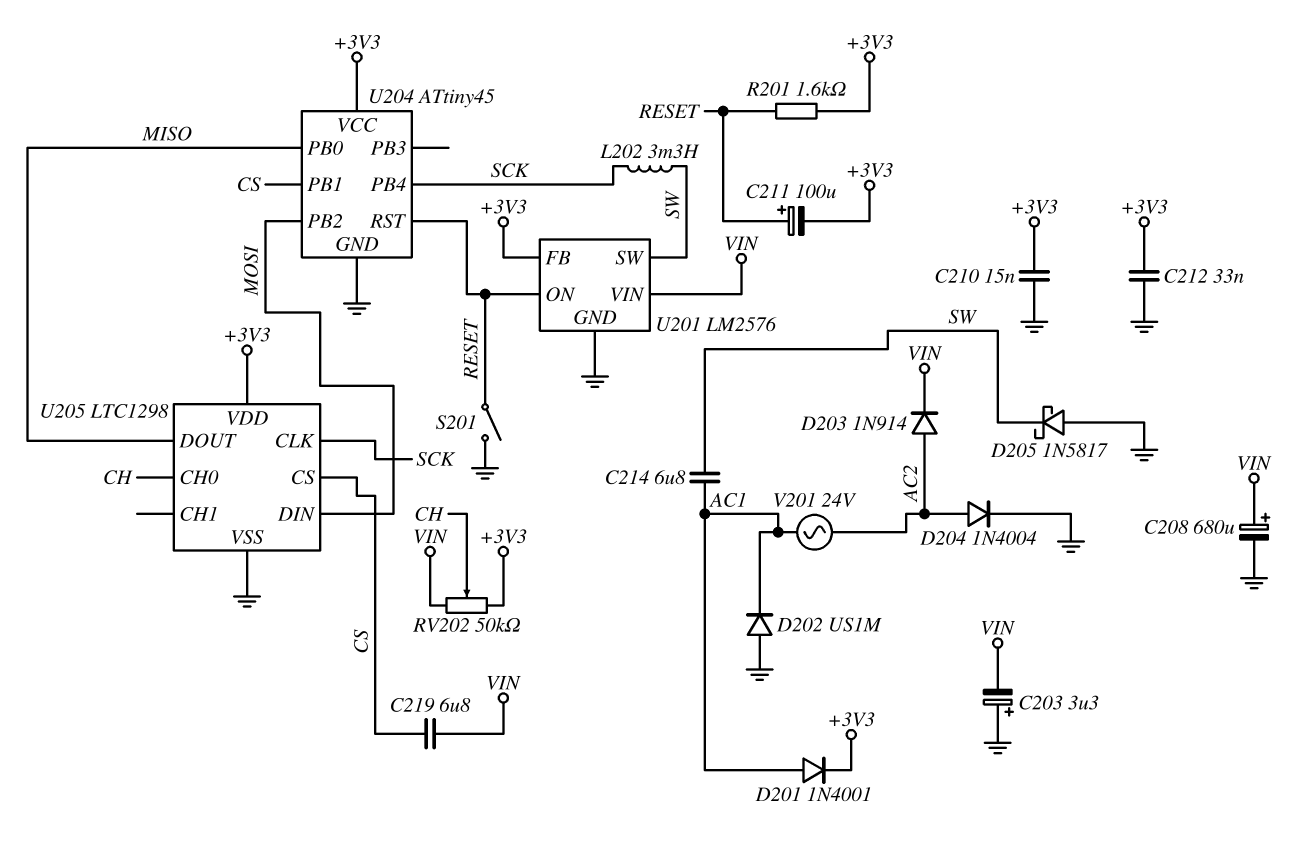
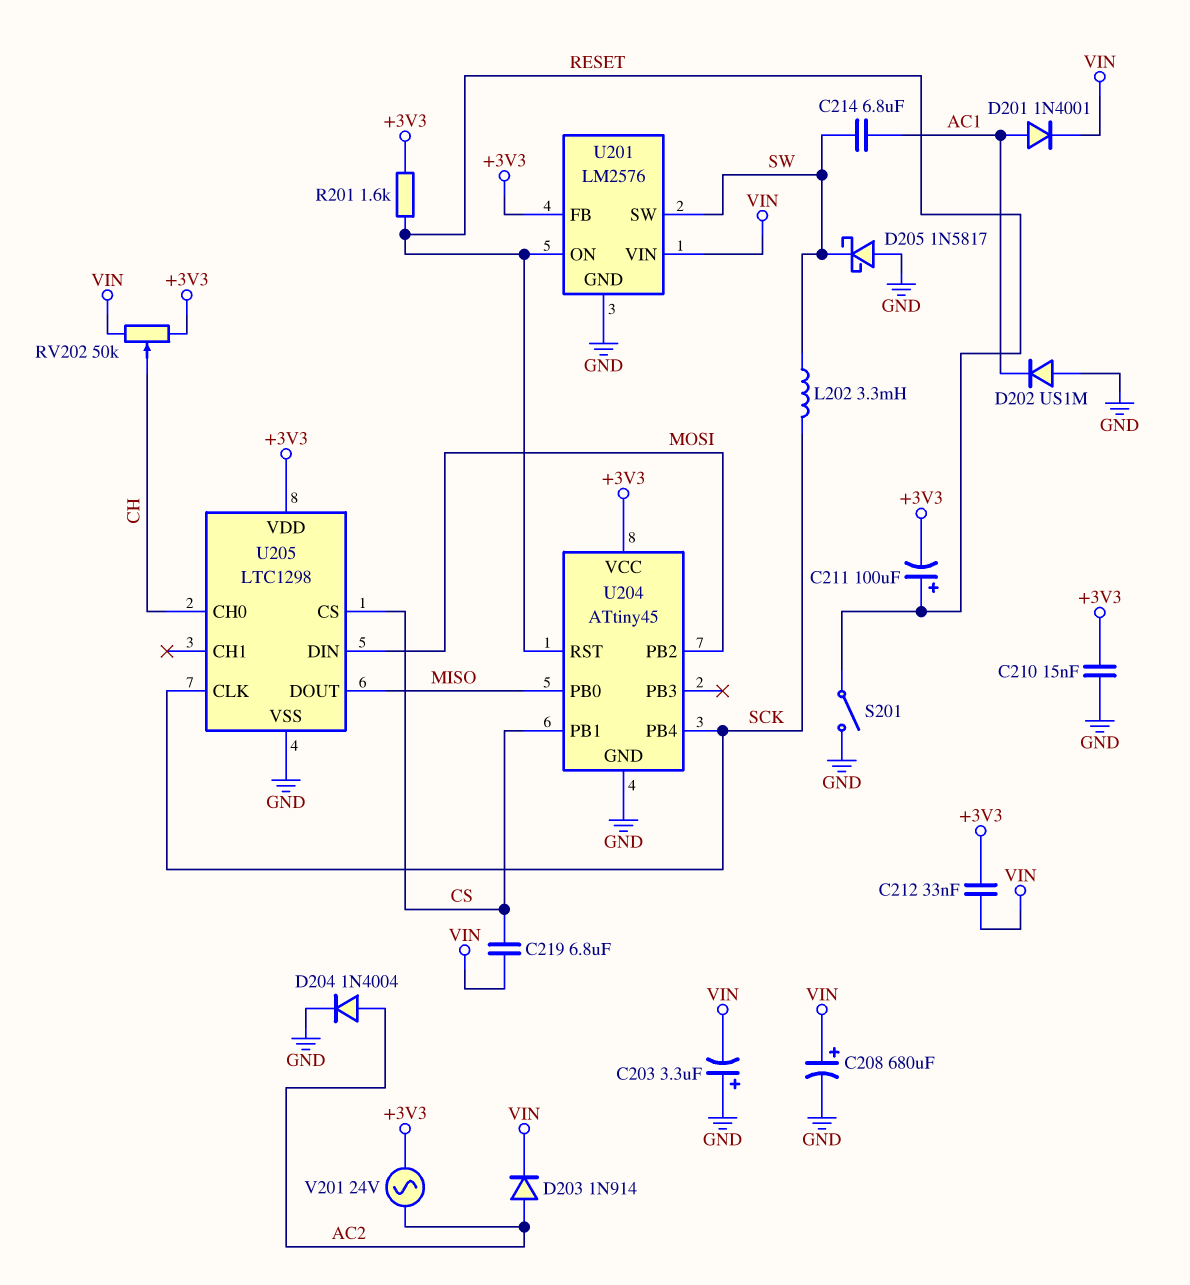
C212: 33nF (+3V3, GND) -> 33nF (+3V3, VIN)
D201: diode 1N4001 (A AC1, K +3V3) -> diode 1N4001 (A AC1, K VIN)
V201: AC 24V (AC1, AC2) -> AC 24V (+3V3, AC2)

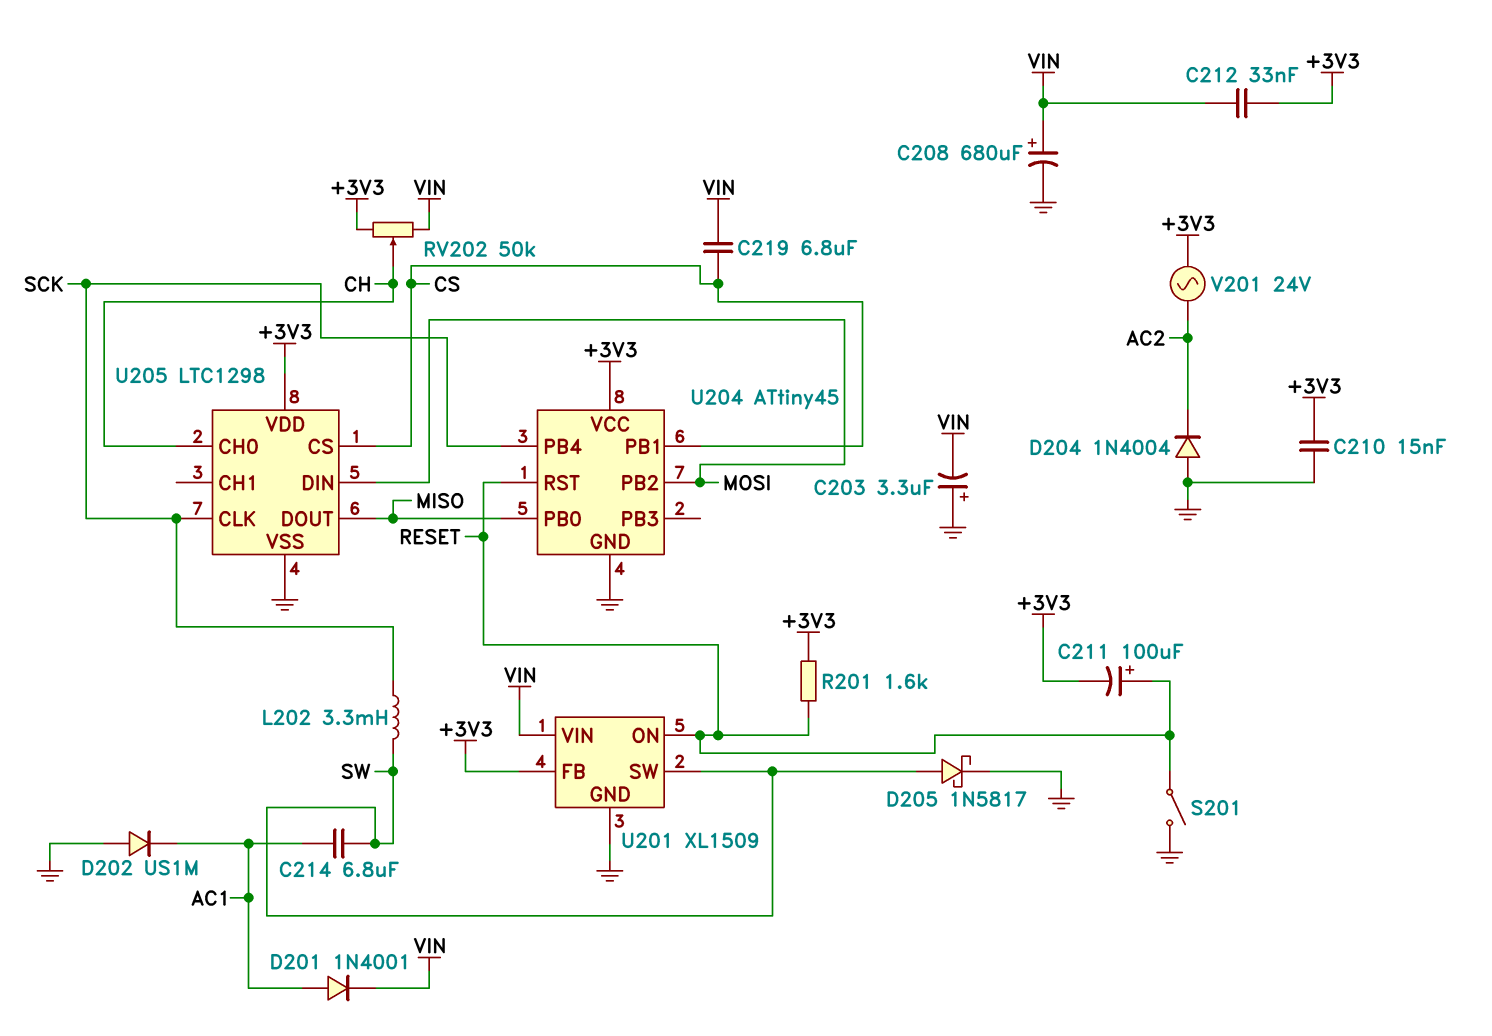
D203: diode 1N914 (A AC2, K VIN) -> none
D204: diode 1N4004 (A AC2, K GND) -> diode 1N4004 (A GND, K AC2)
D205: schottky 1N5817 (A GND, K SW) -> schottky 1N5817 (A SW, K GND)
U201: LM2576 -> XL1509

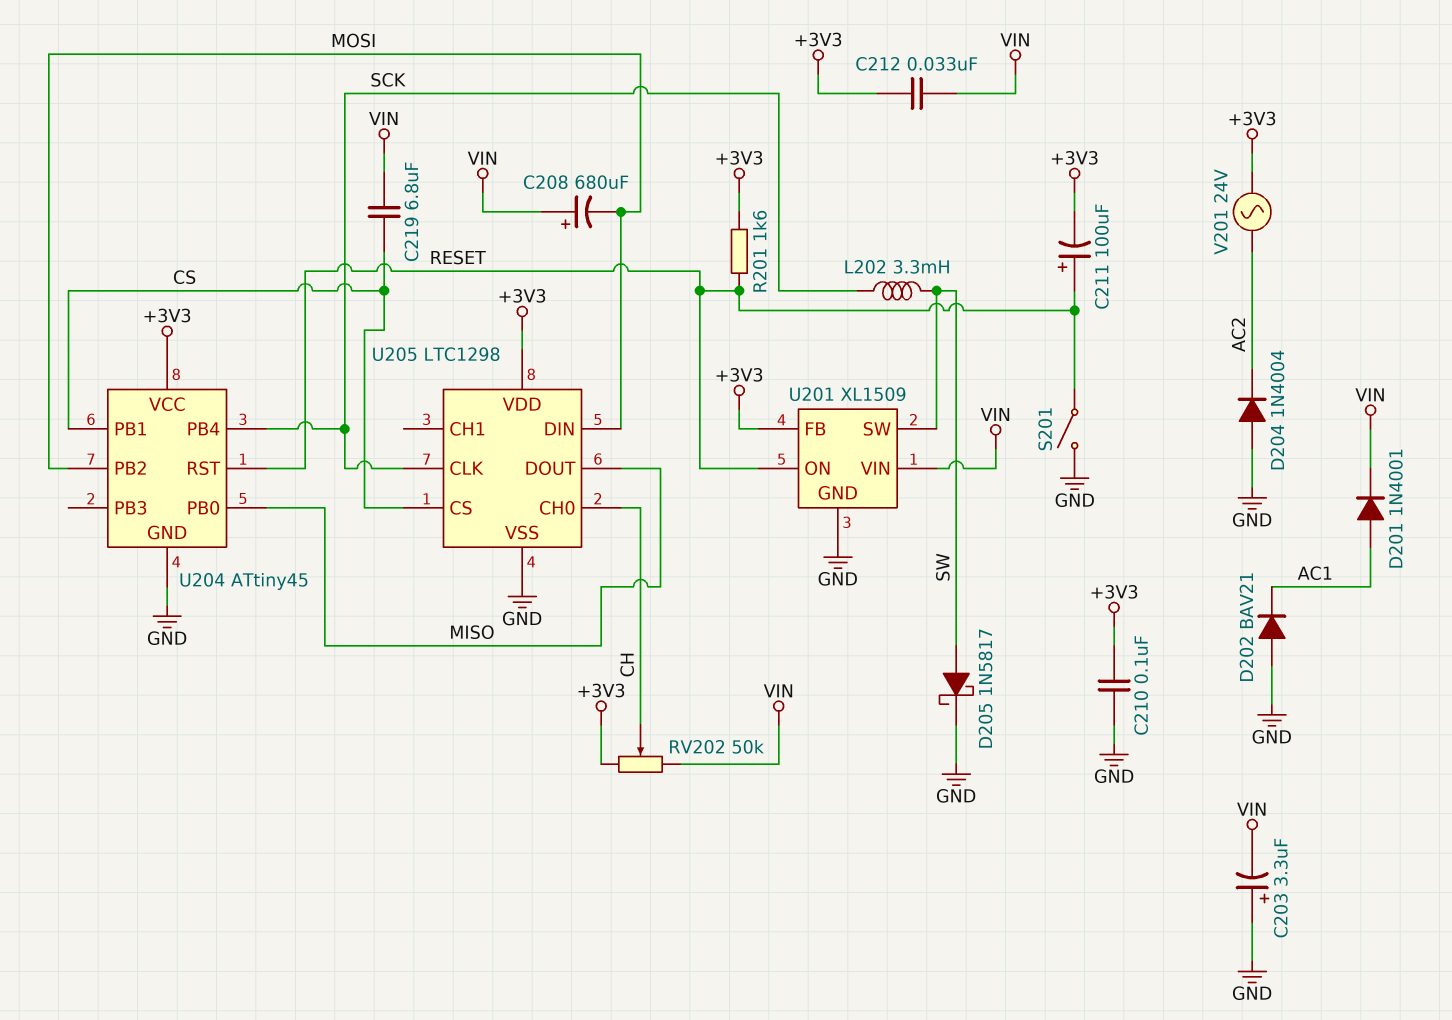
C208: 680uF (plus VIN, minus GND) -> 680uF (plus VIN, minus MOSI)
C210: 15nF (+3V3, GND) -> 100nF (+3V3, GND)
C214: 6.8uF (AC1, SW) -> none
D202: diode US1M (A GND, K AC1) -> diode BAV21 (A GND, K AC1)

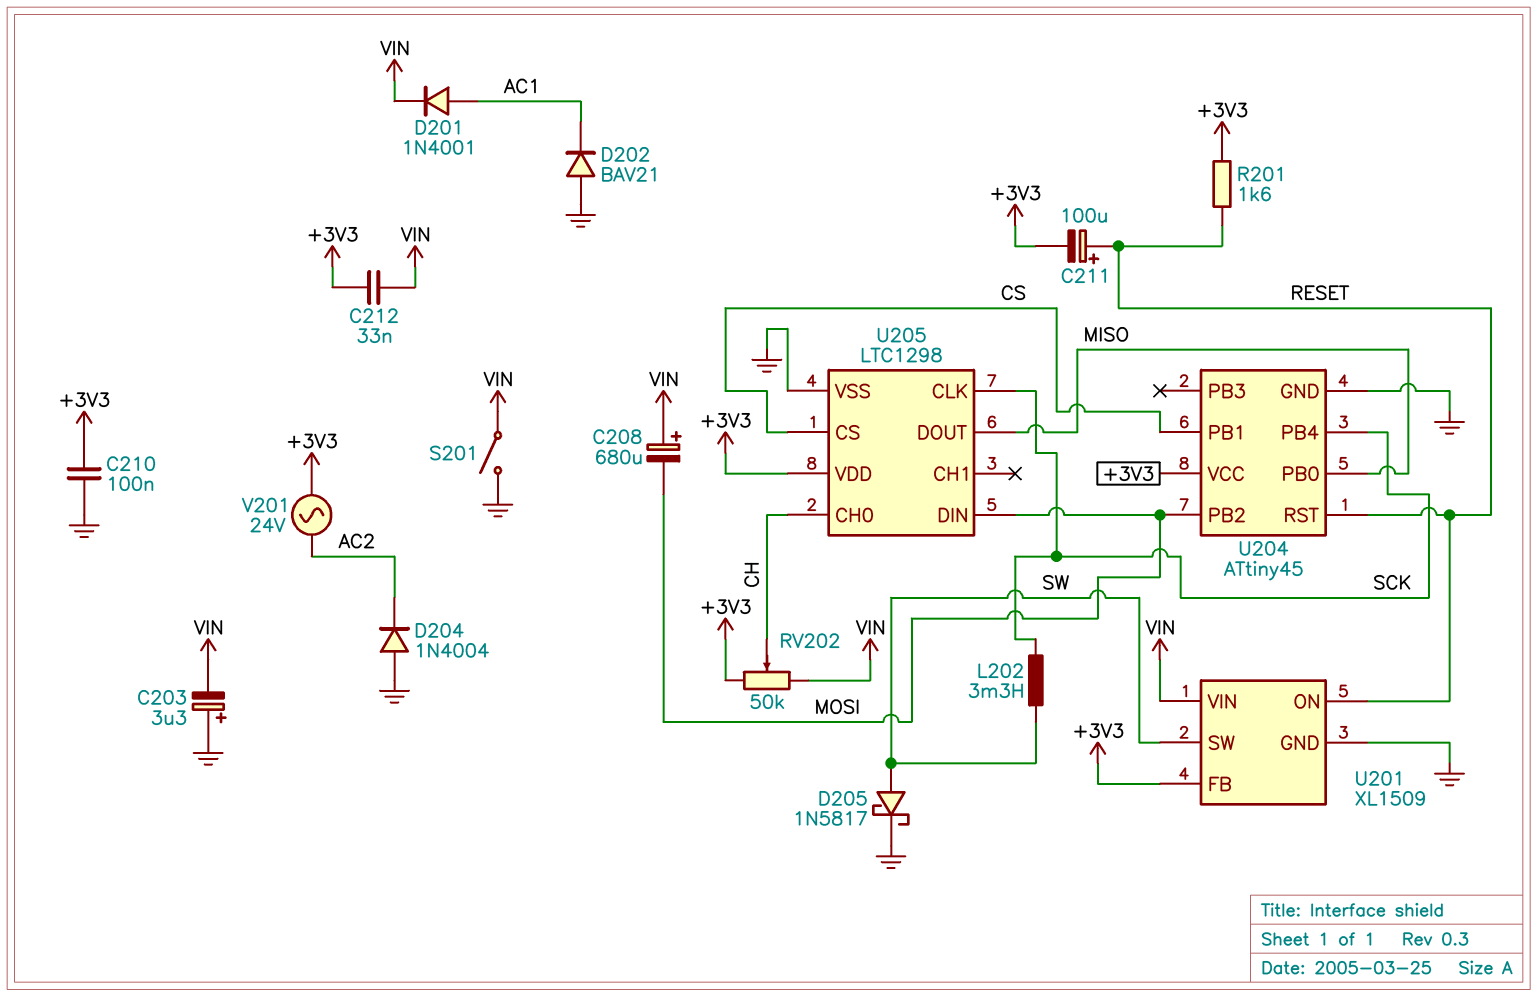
C219: 6.8uF (CS, VIN) -> none
S201: switch (GND, RESET) -> switch (GND, VIN)

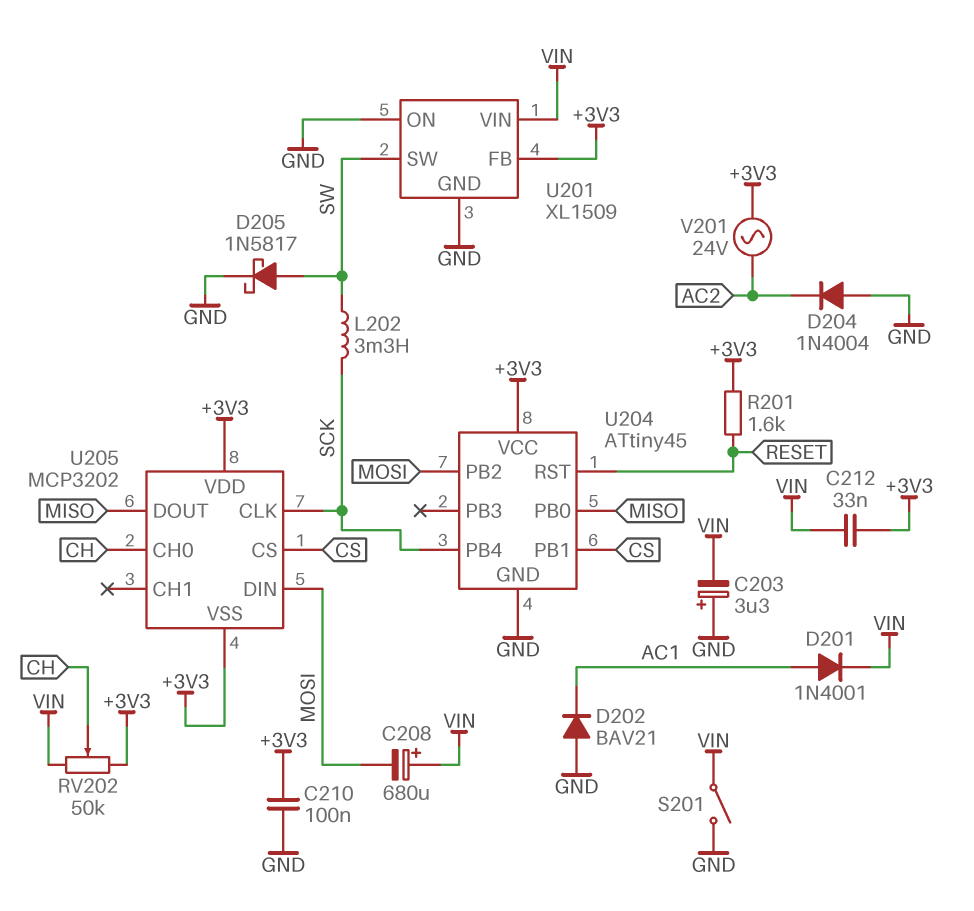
C211: 100uF (plus RESET, minus +3V3) -> none
U201 pin ON: RESET -> GND
U205: LTC1298 -> MCP3202
U205 pin VSS: GND -> +3V3

